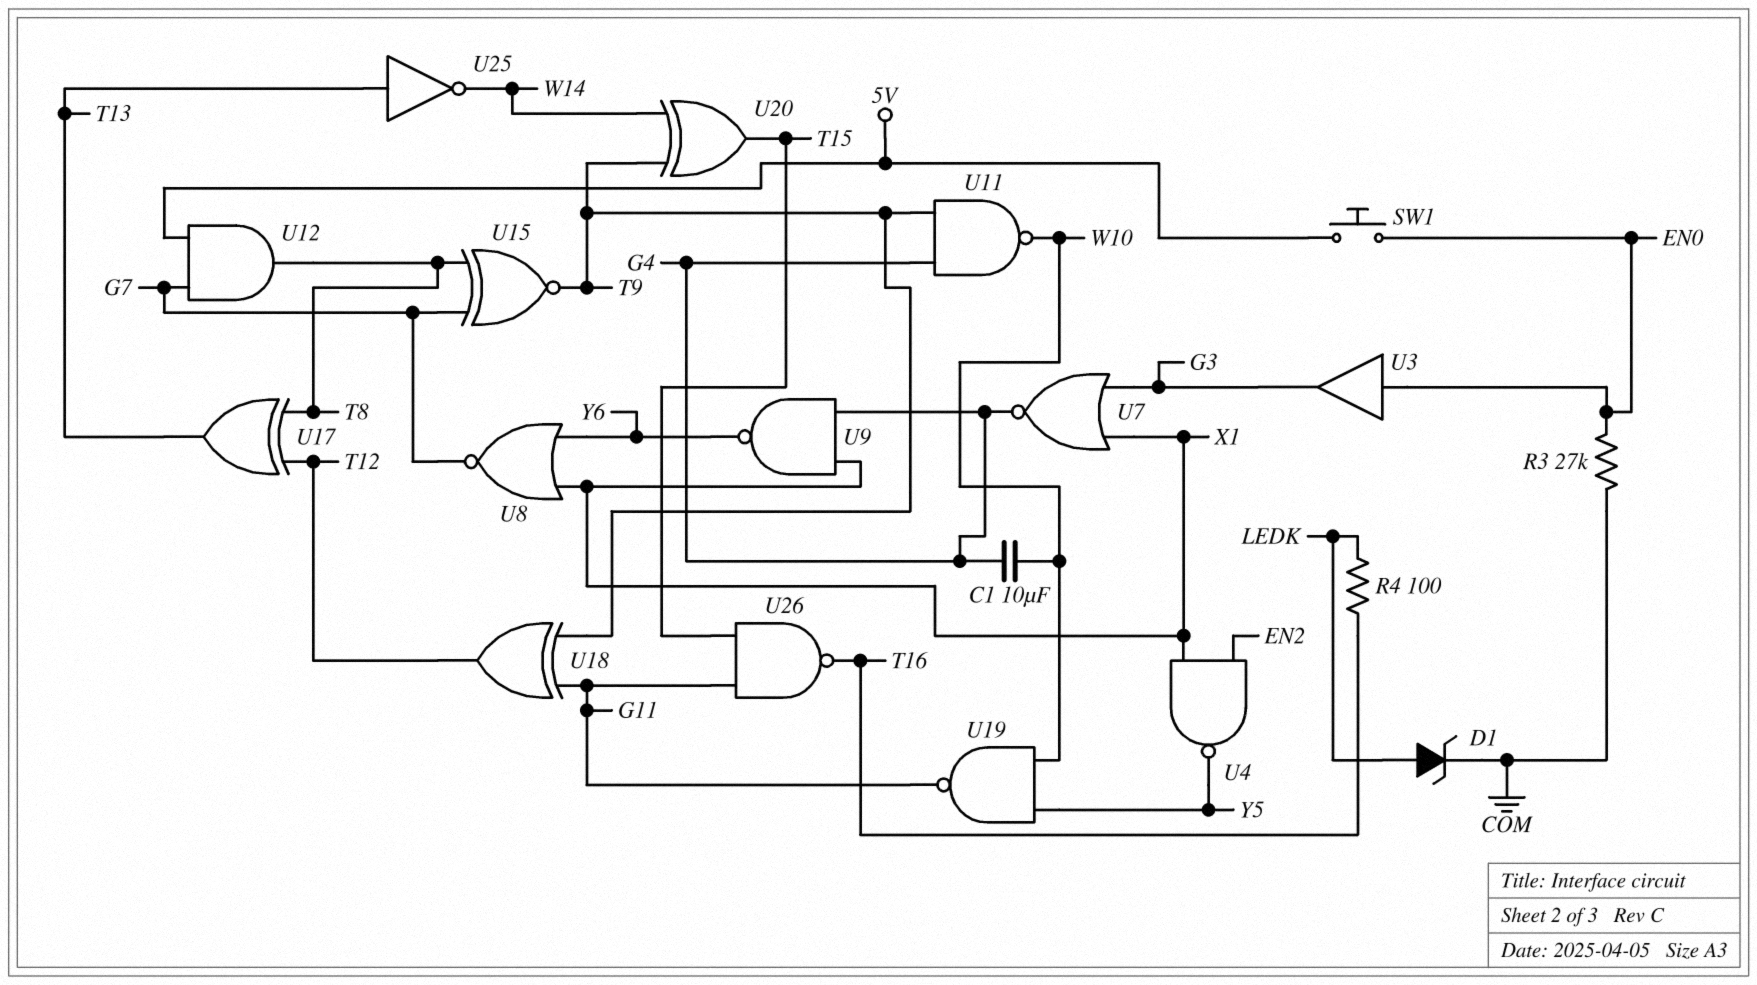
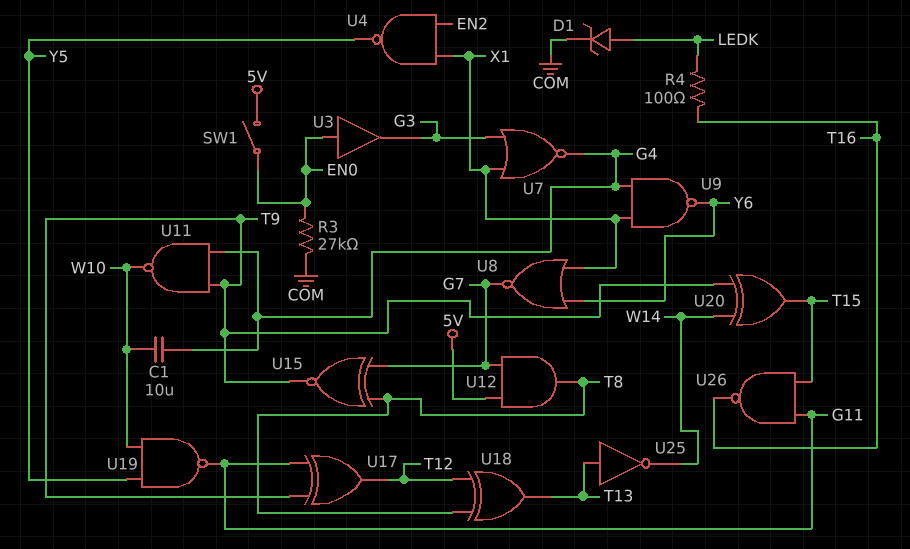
SW1: button (5V, EN0) -> switch (5V, EN0)
U17: XOR (in T8, in T12, out T13) -> XOR (in G11, in T9, out T12)
U18: XOR (in G11, in T9, out T12) -> XOR (in T8, in T12, out T13)

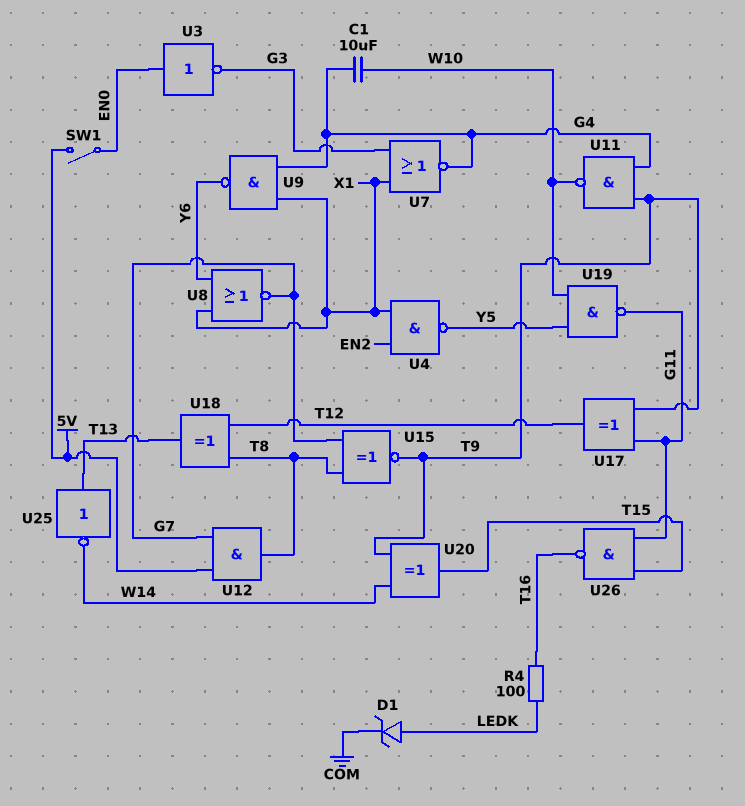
R3: 27k (COM, EN0) -> none
U3: buffer (in EN0, out G3) -> NOT (in EN0, out G3)

